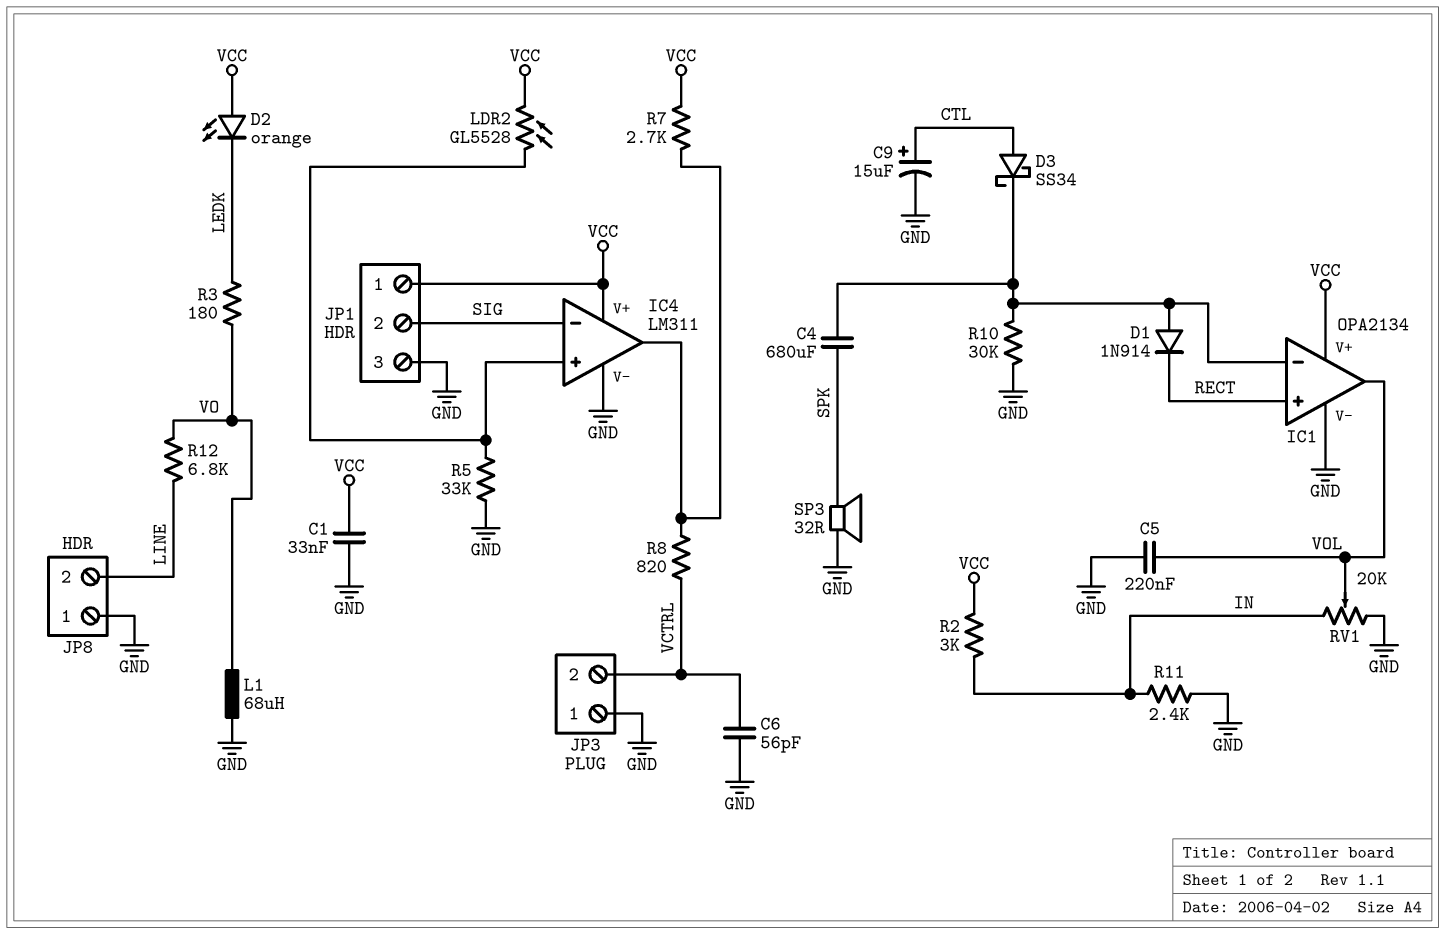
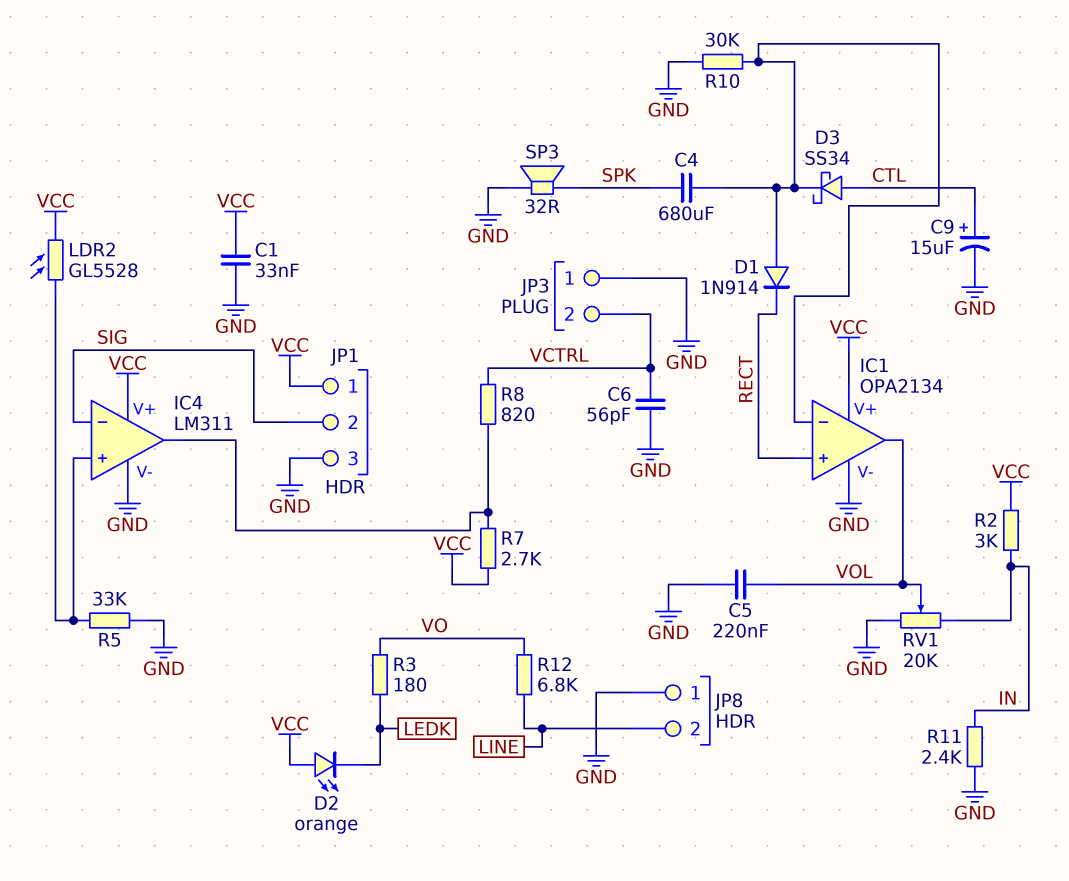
L1: 68uH (GND, VO) -> none

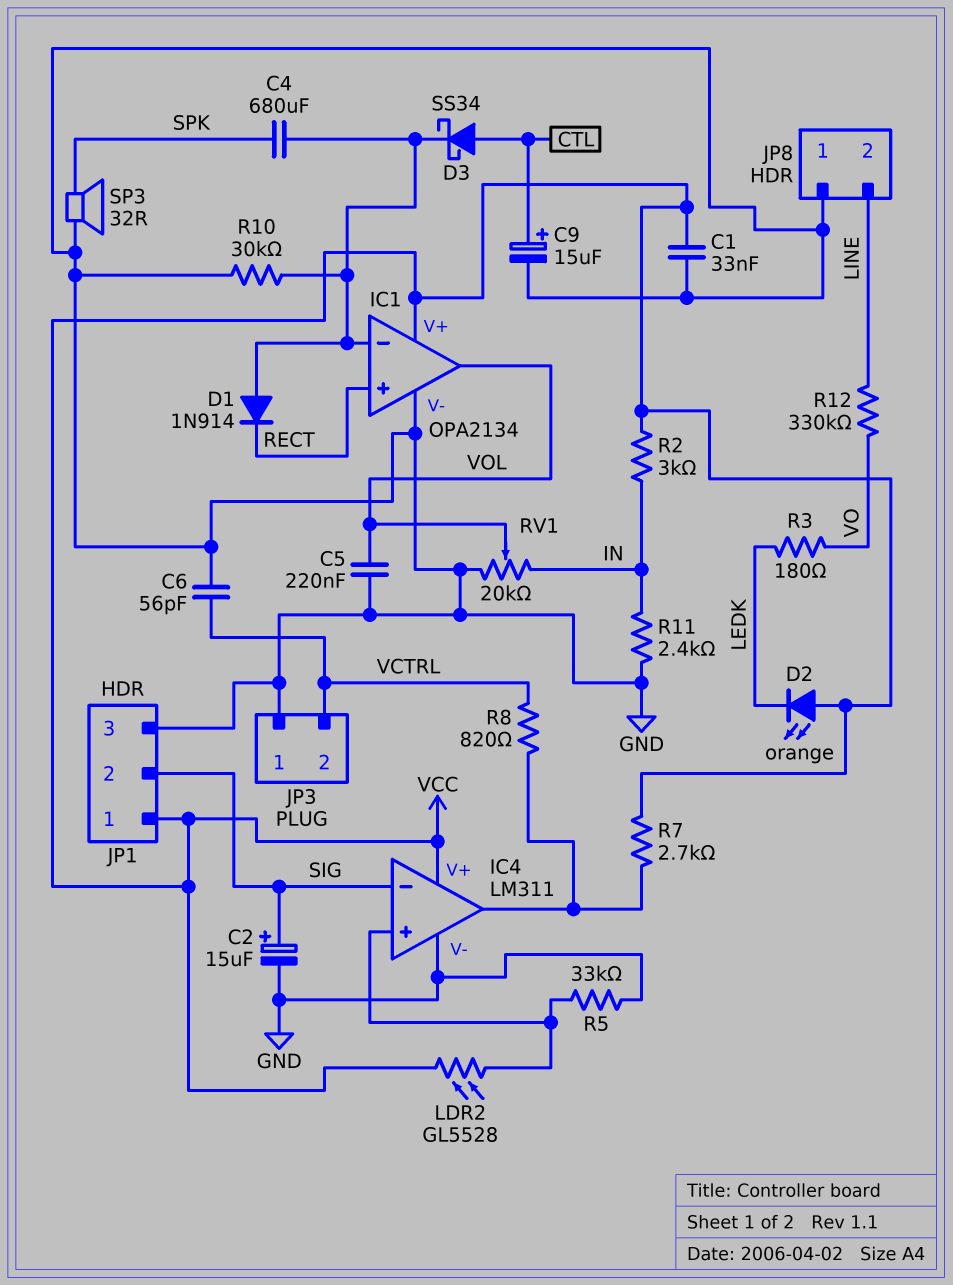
C2: none -> 15uF (plus SIG, minus GND)
R12: 6.8k (LINE, VO) -> 330k (LINE, VO)

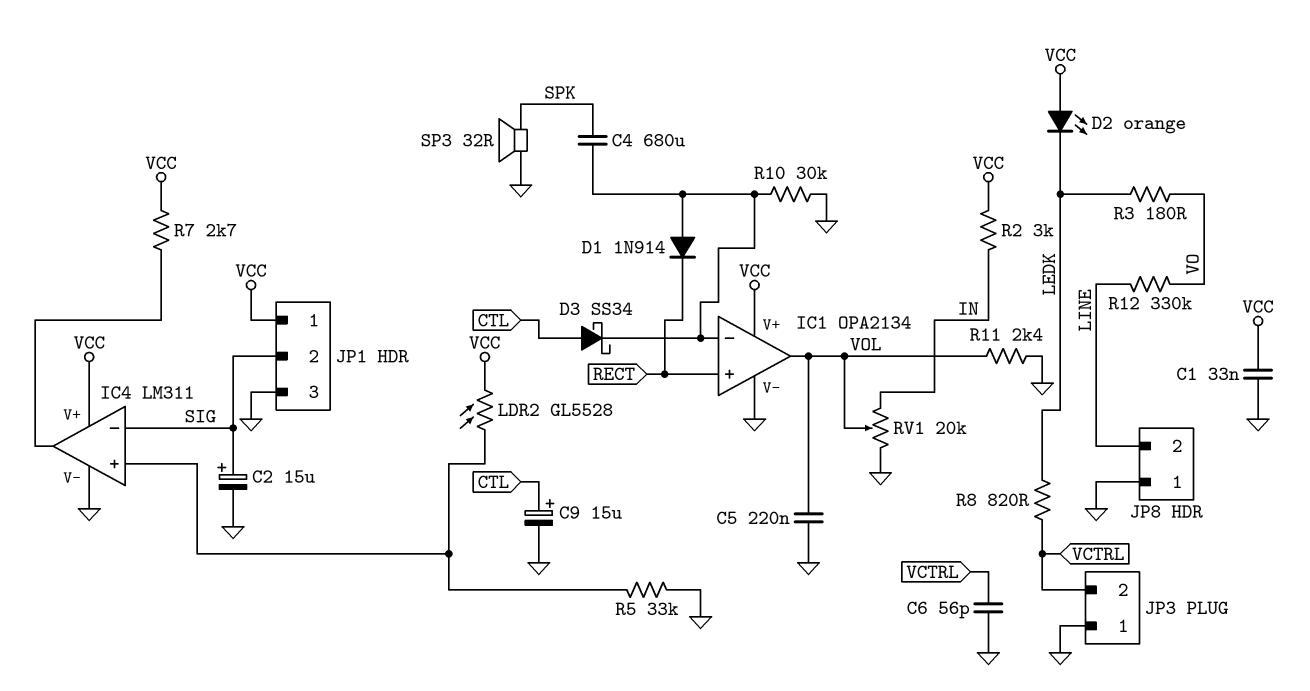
R8: 820 (IC4/out, VCTRL) -> 820 (LEDK, VCTRL)
R11: 2.4k (GND, IN) -> 2.4k (GND, VOL)

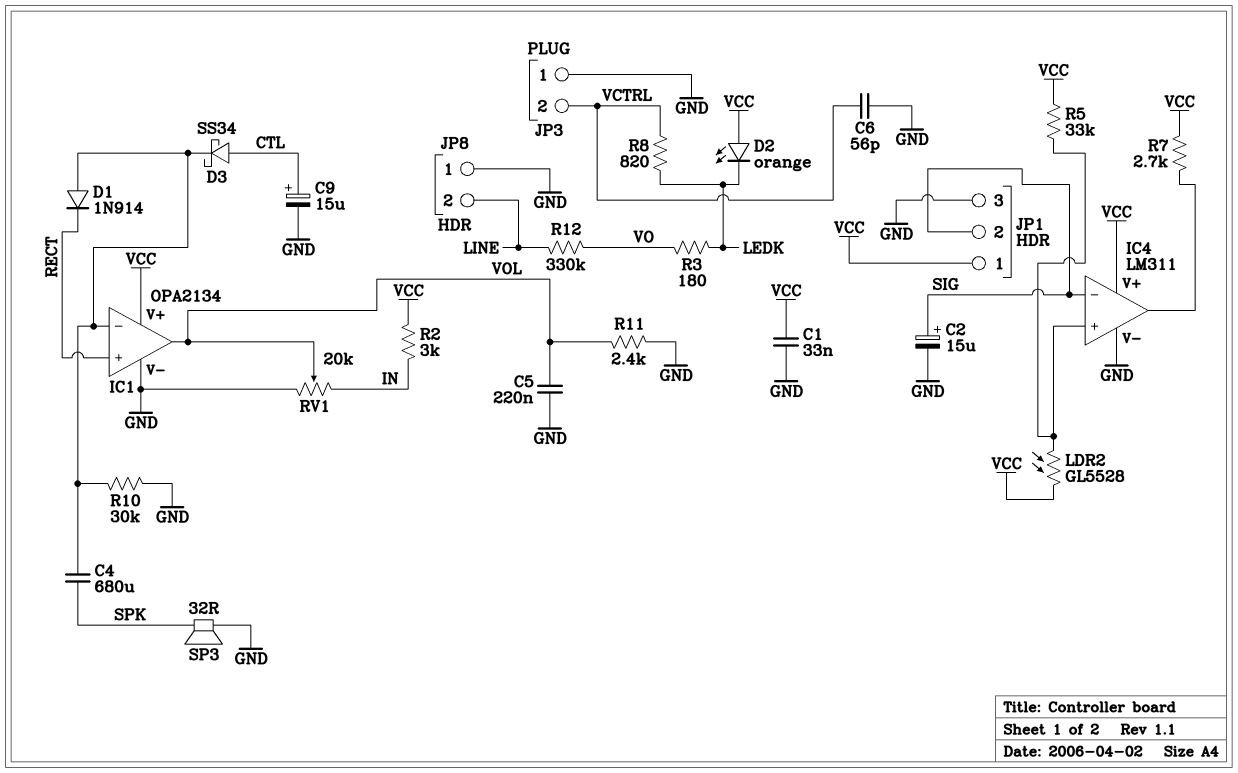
R5: 33k (GND, IC4/in+) -> 33k (IC4/in+, VCC)

